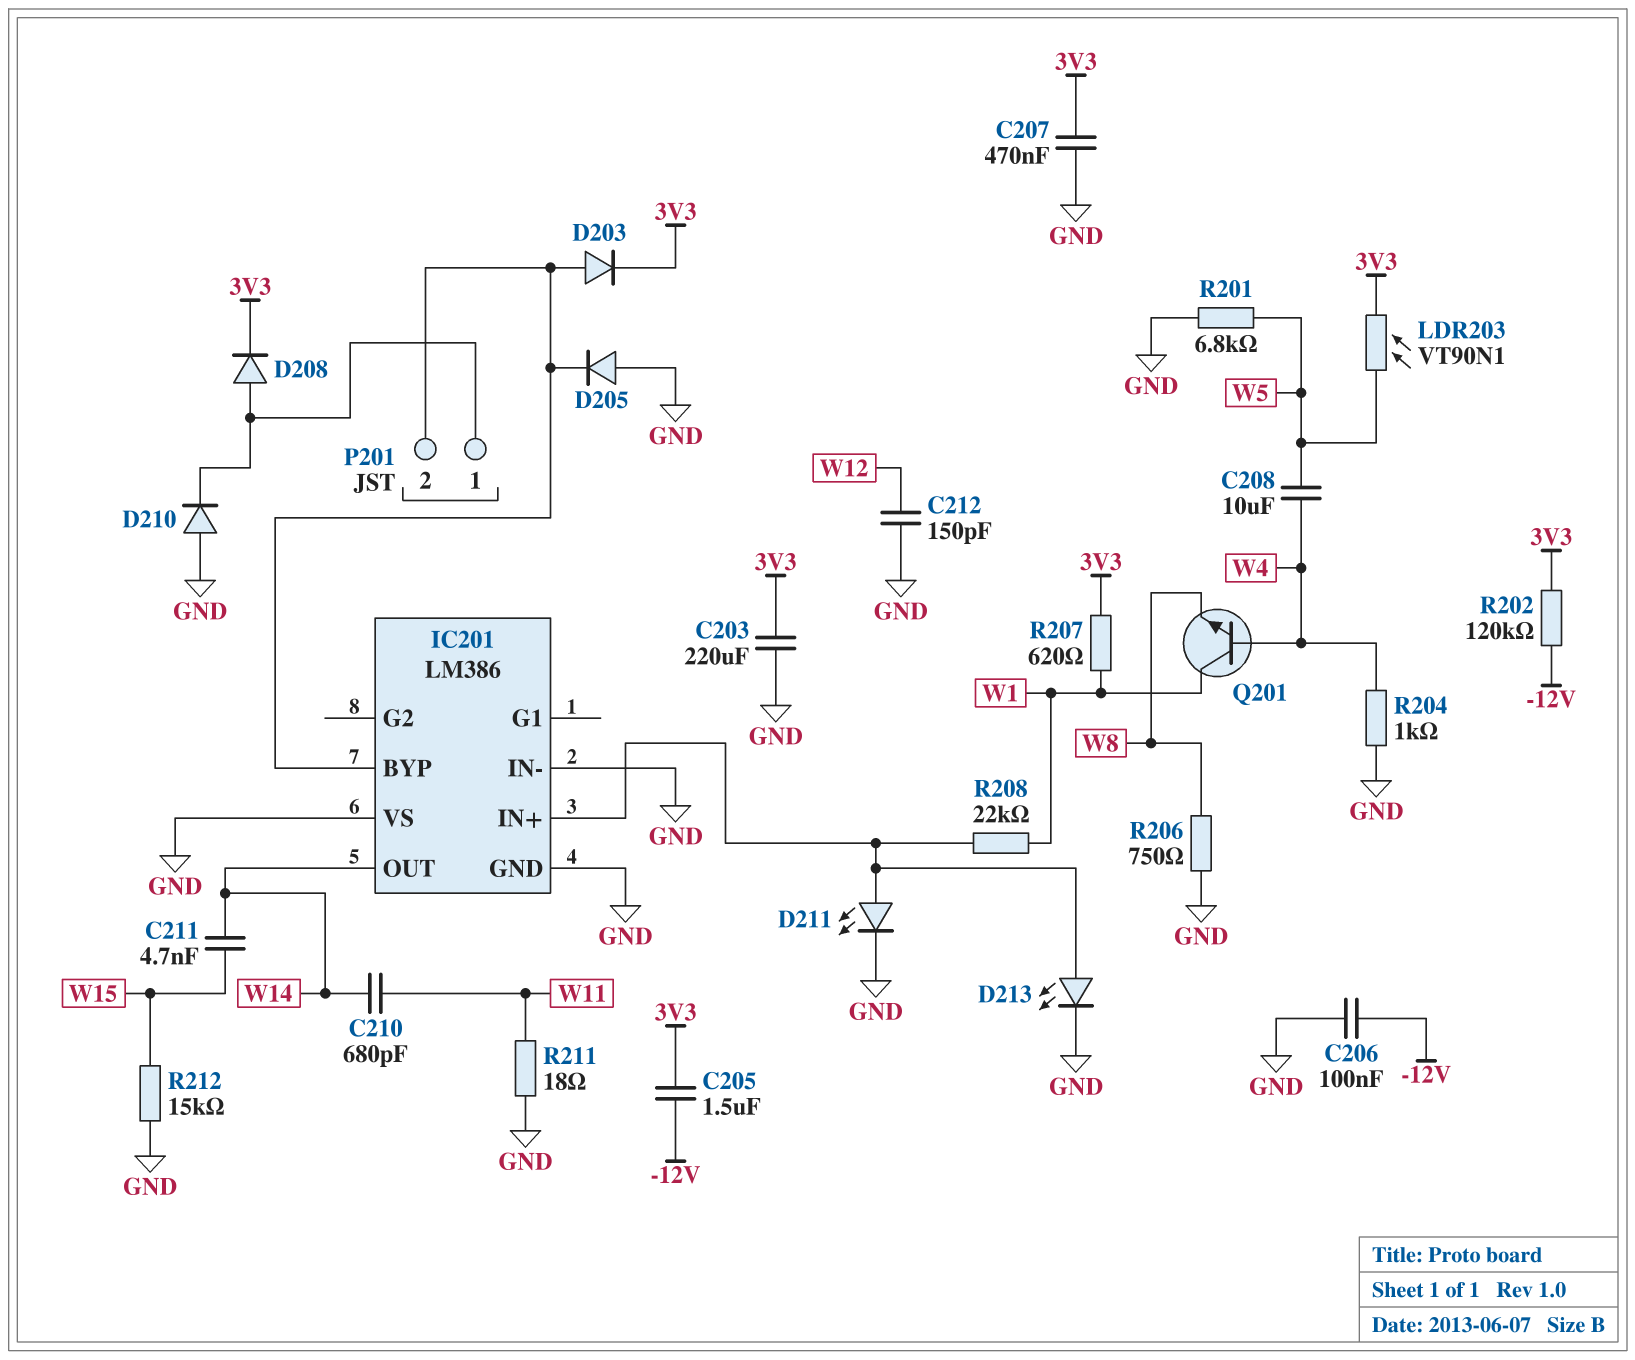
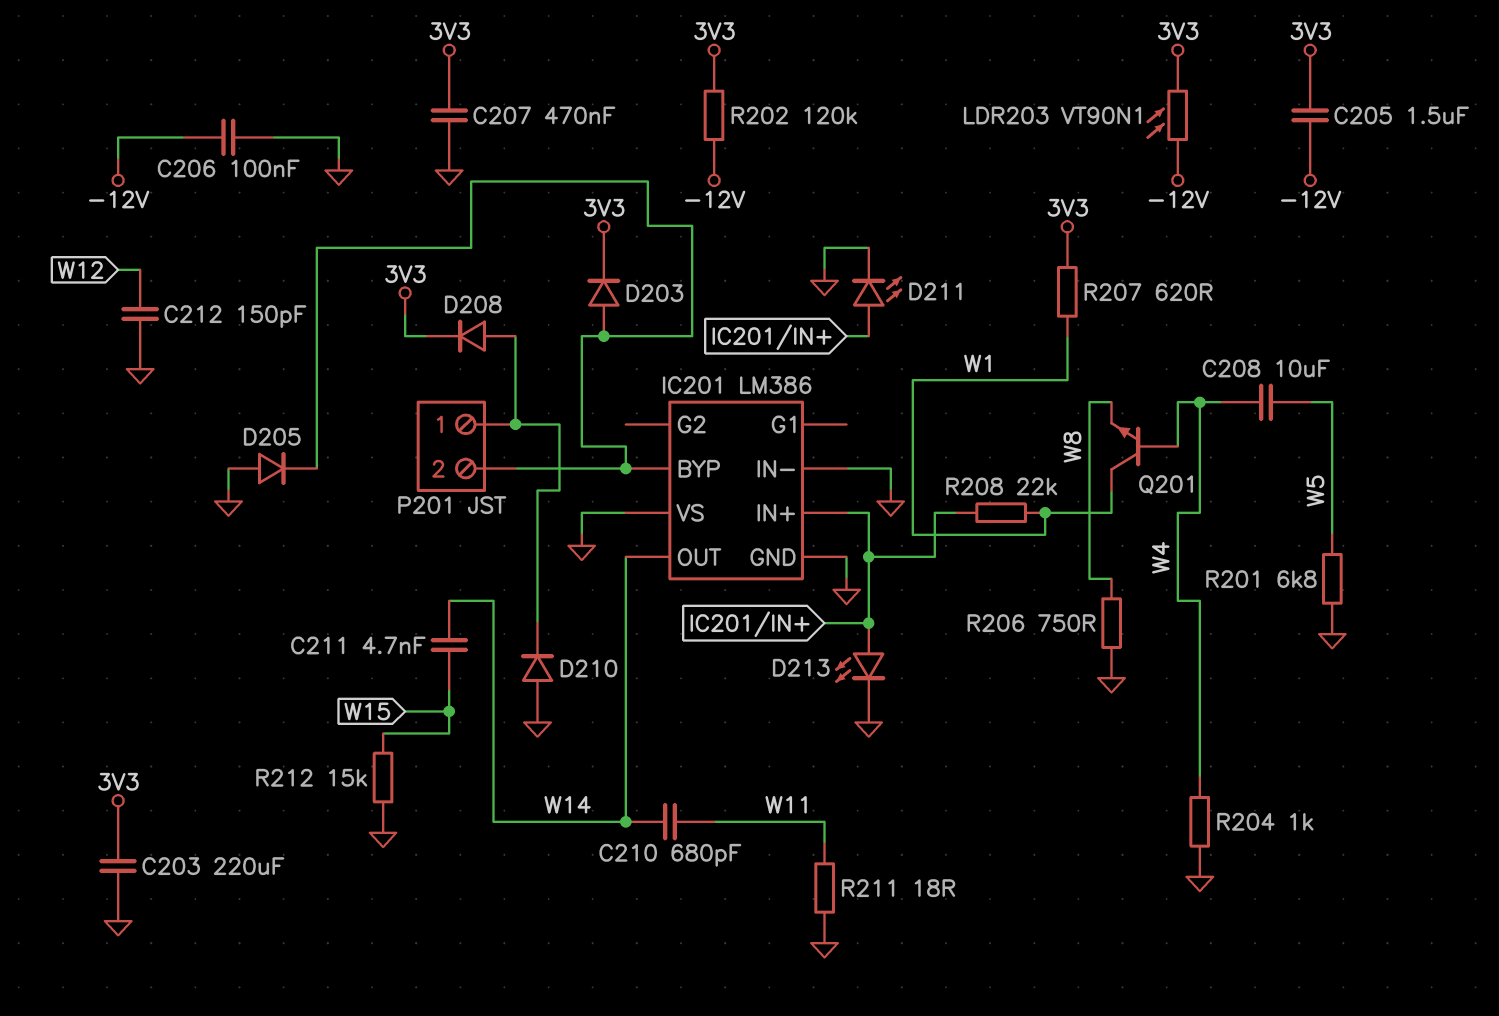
LDR203: VT90N1 (3V3, W5) -> VT90N1 (-12V, 3V3)

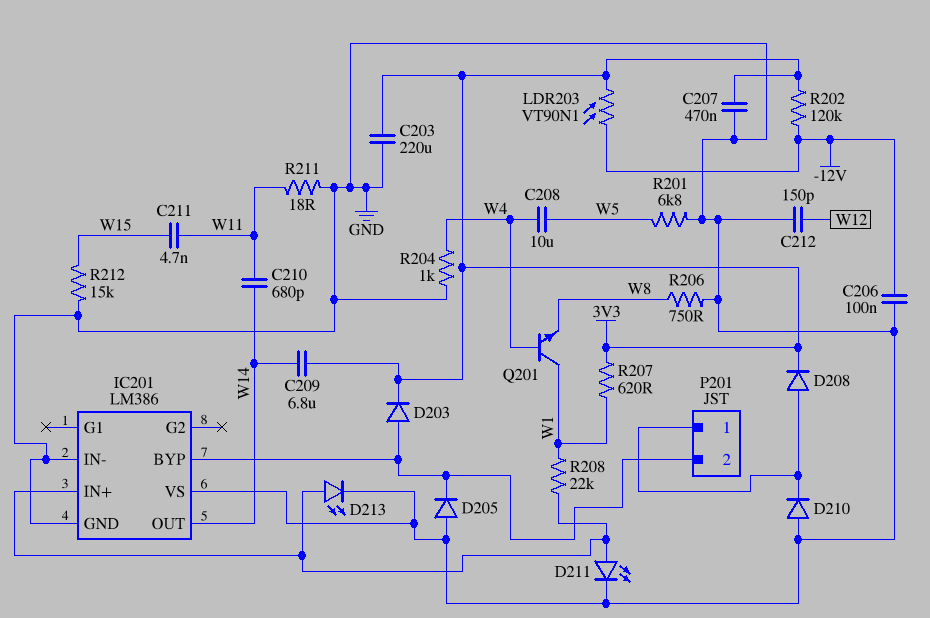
C205: 1.5uF (-12V, 3V3) -> none
C209: none -> 6.8uF (3V3, W14)
C211: 4.7nF (W14, W15) -> 4.7nF (W11, W15)

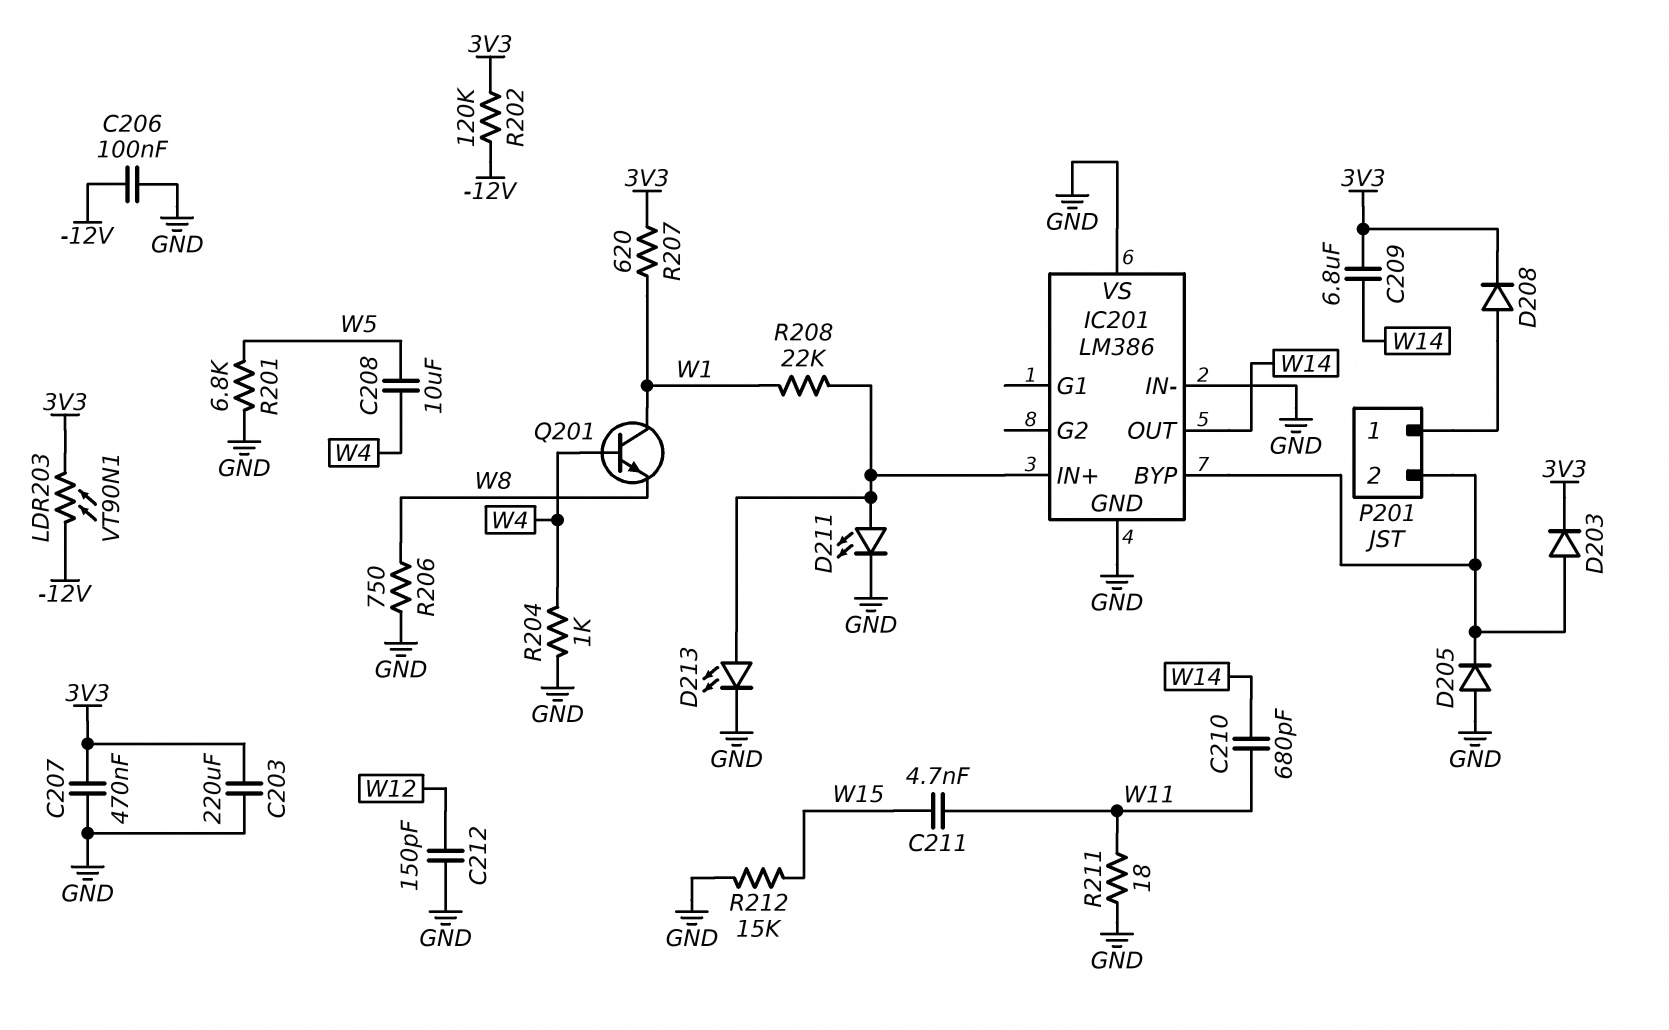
D210: diode (A GND, K P201/1) -> none

